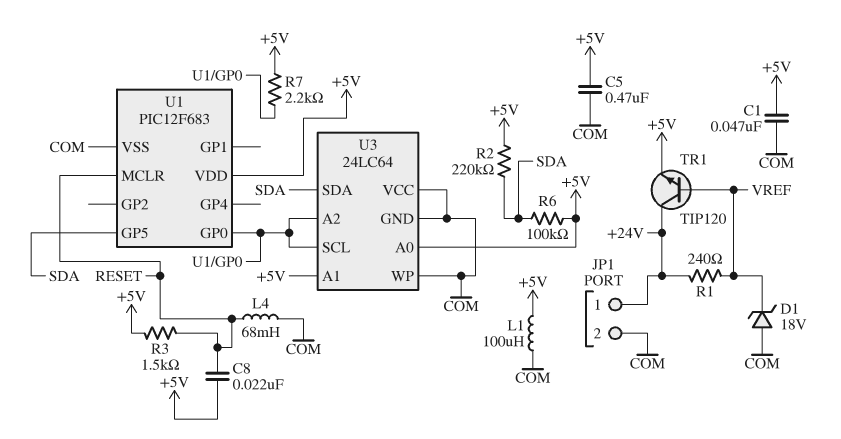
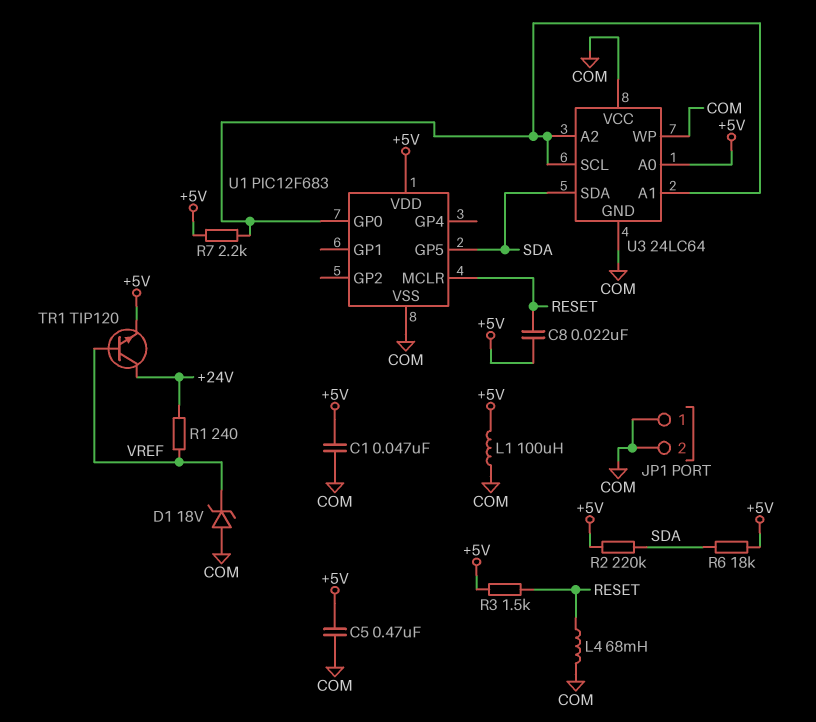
JP1 pin 1: +24V -> COM
R6: 100k (+5V, SDA) -> 18k (+5V, SDA)
U3 pin A1: +5V -> U1/GP0

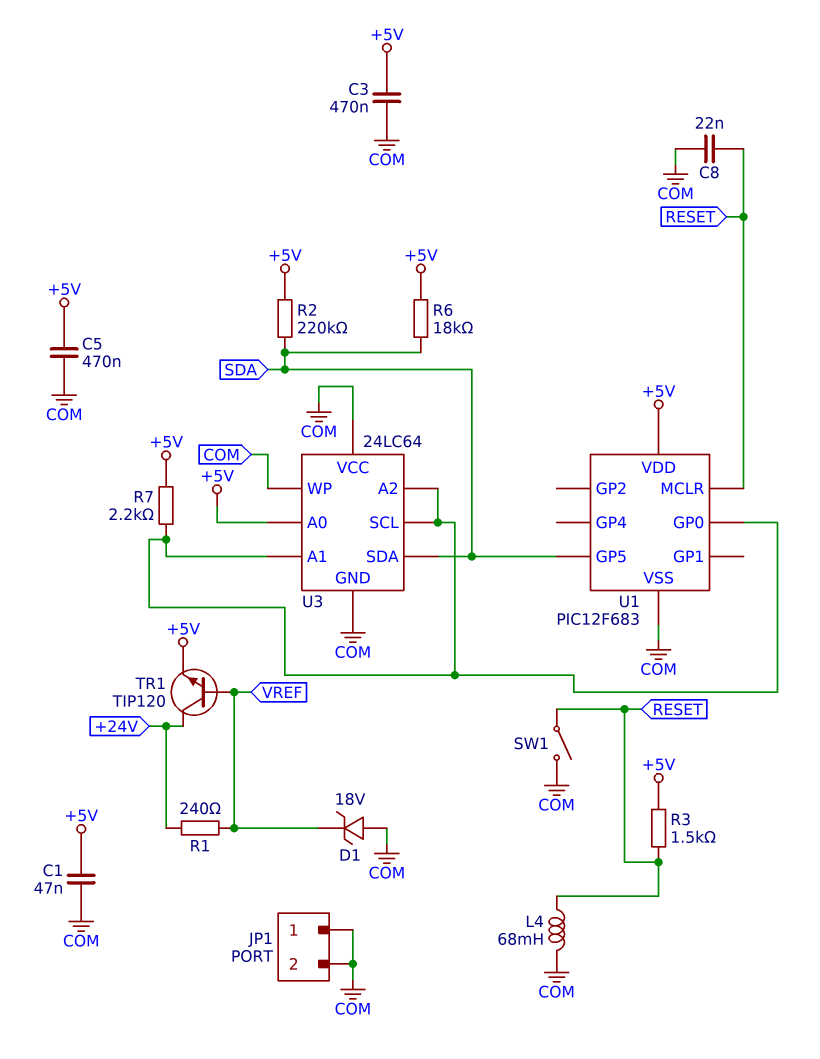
C3: none -> 470nF (+5V, COM)
C8: 22nF (+5V, RESET) -> 22nF (COM, RESET)
L1: 100uH (+5V, COM) -> none
SW1: none -> switch (COM, RESET)

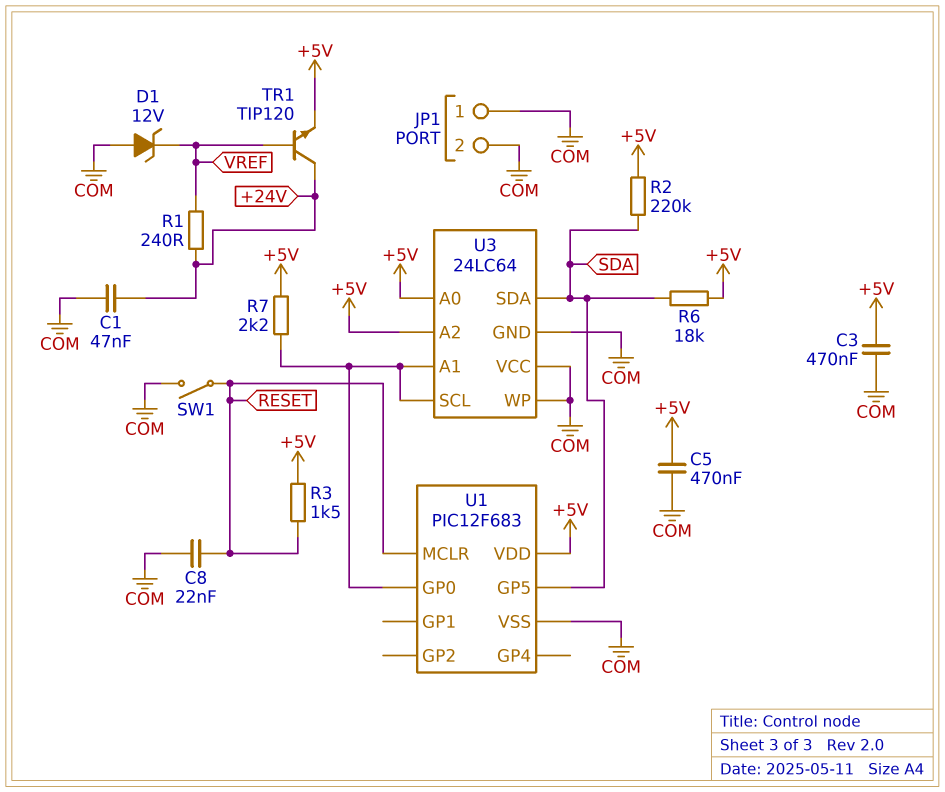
C1: 47nF (+5V, COM) -> 47nF (+24V, COM)
D1: zener 18V (A COM, K VREF) -> zener 12V (A COM, K VREF)
L4: 68mH (COM, RESET) -> none
U3 pin A2: U1/GP0 -> +5V

